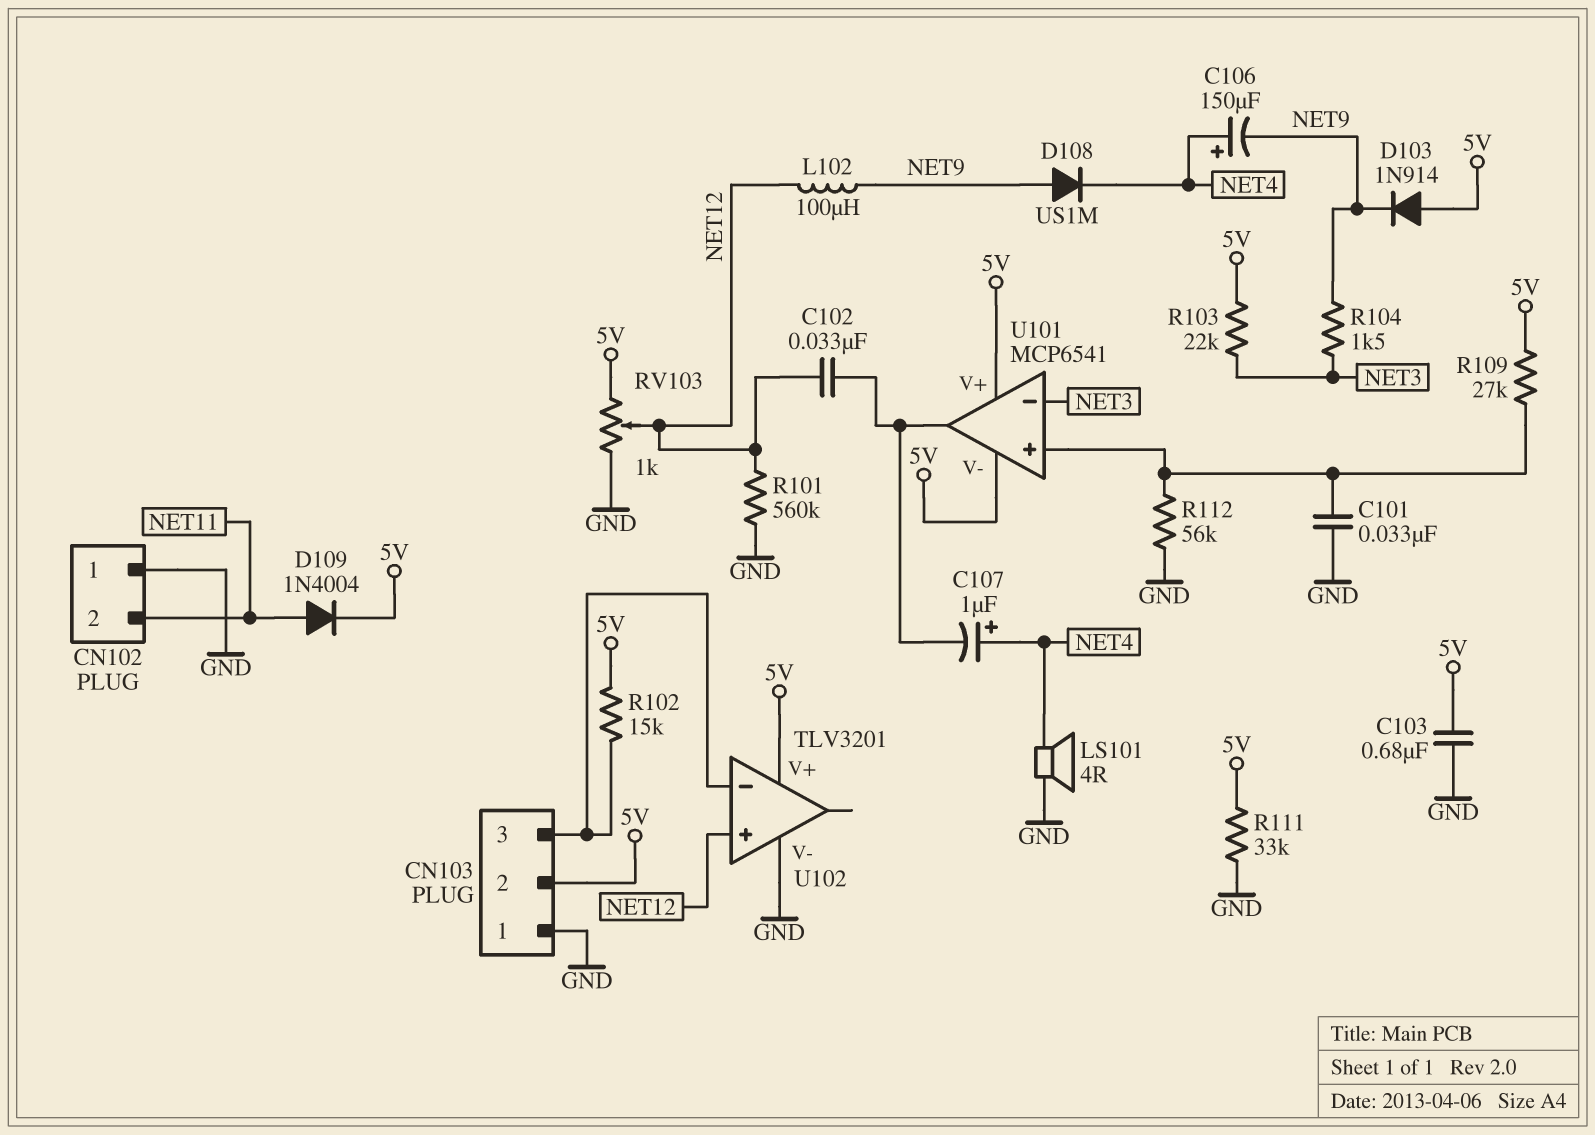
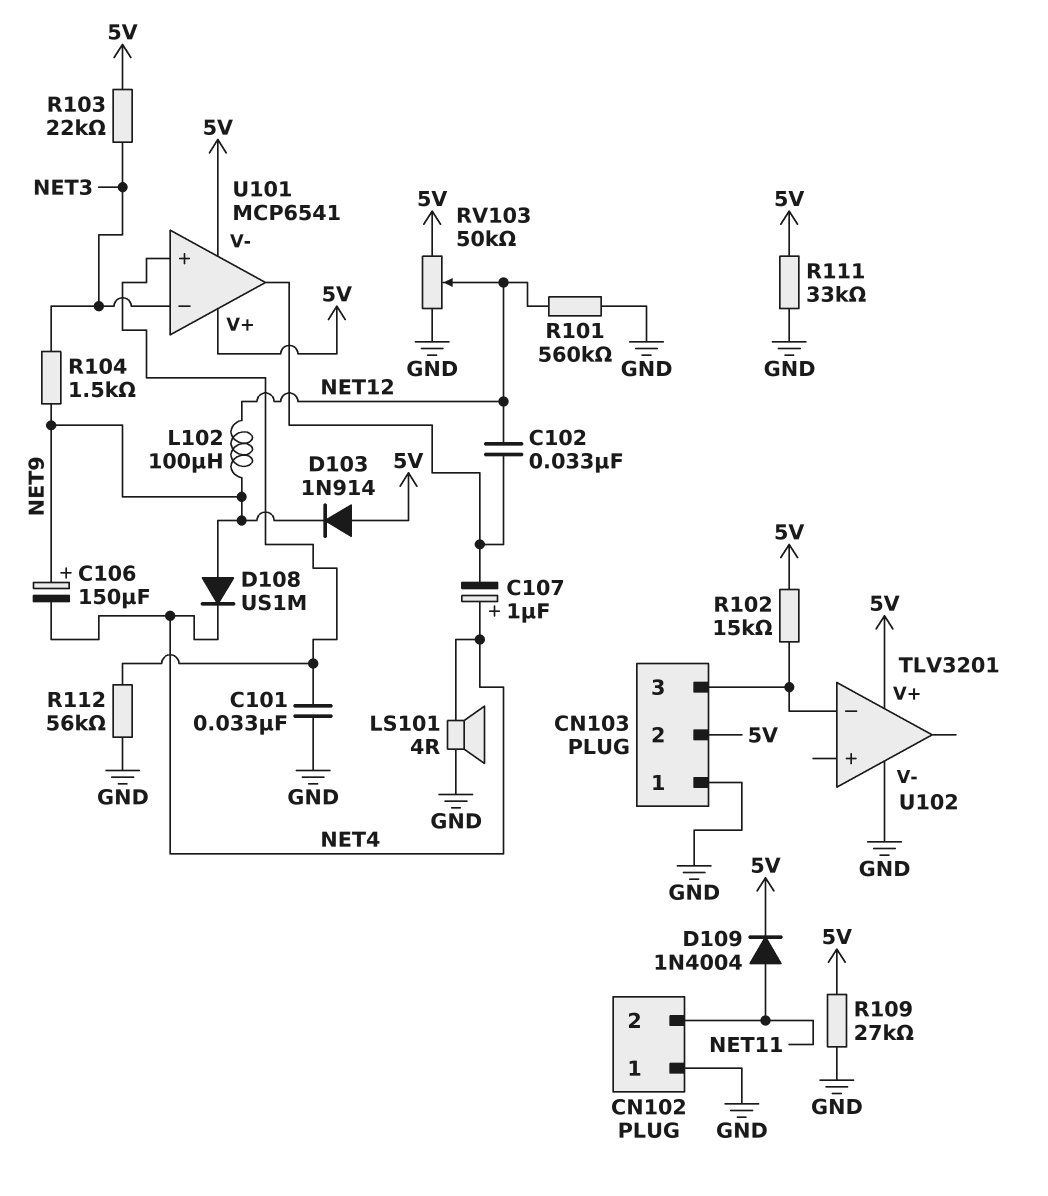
C103: 680nF (5V, GND) -> none
C106: 150uF (plus NET4, minus NET9) -> 150uF (plus NET9, minus NET4)
R109: 27k (5V, U101/in+) -> 27k (5V, GND)
RV103: 1k (5V, GND, wiper NET12) -> 50k (5V, GND, wiper NET12)
U102 pin in+: NET12 -> none

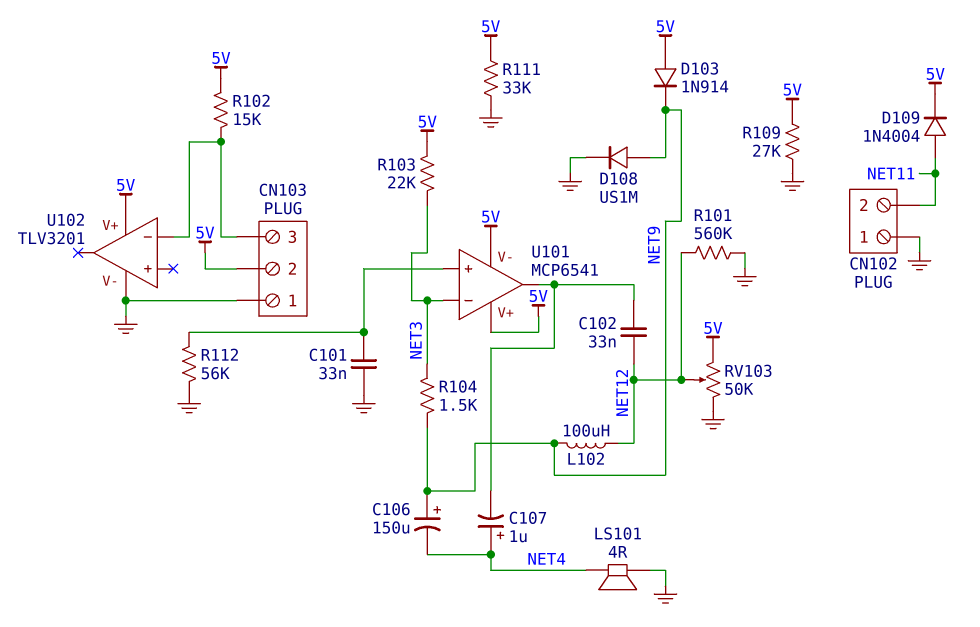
D108: diode US1M (A NET9, K NET4) -> diode US1M (A NET9, K GND)

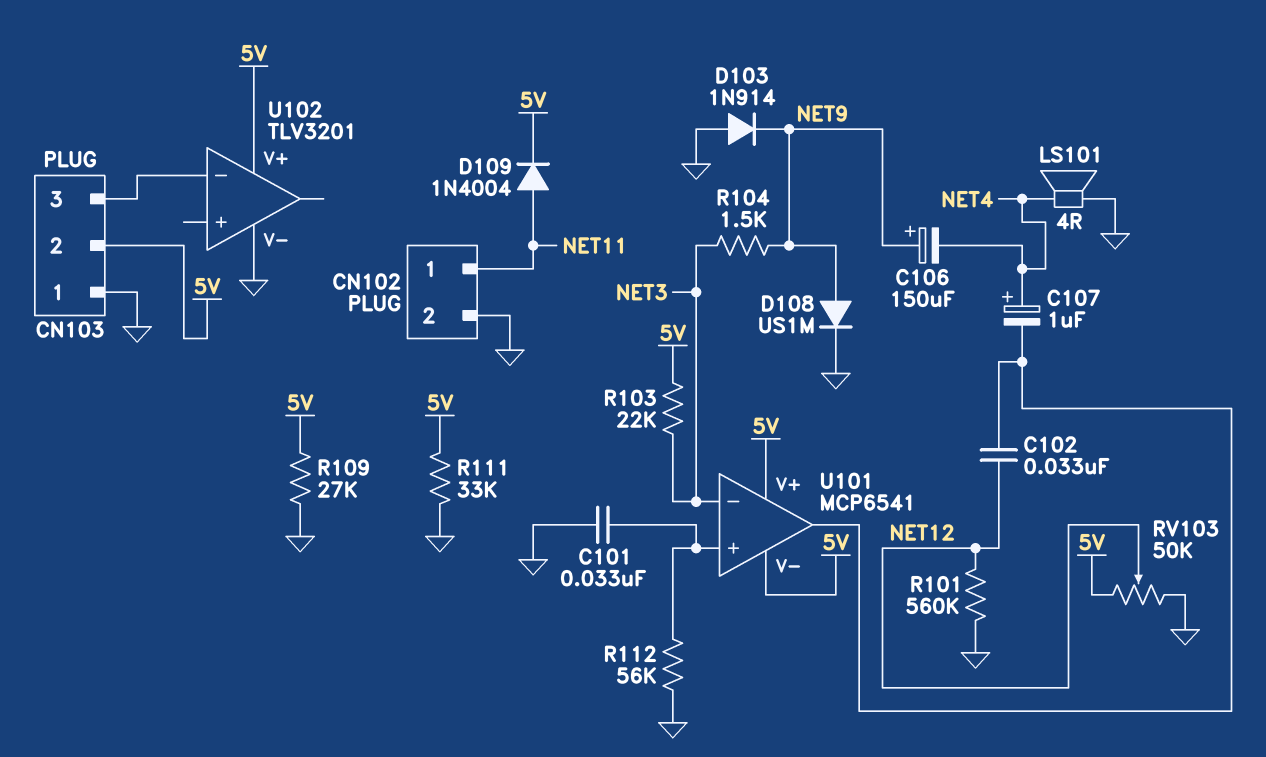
CN102 pin 1: GND -> NET11
CN102 pin 2: NET11 -> GND
D103: diode 1N914 (A 5V, K NET9) -> diode 1N914 (A GND, K NET9)
L102: 100uH (NET9, NET12) -> none
R102: 15k (5V, CN103/3) -> none

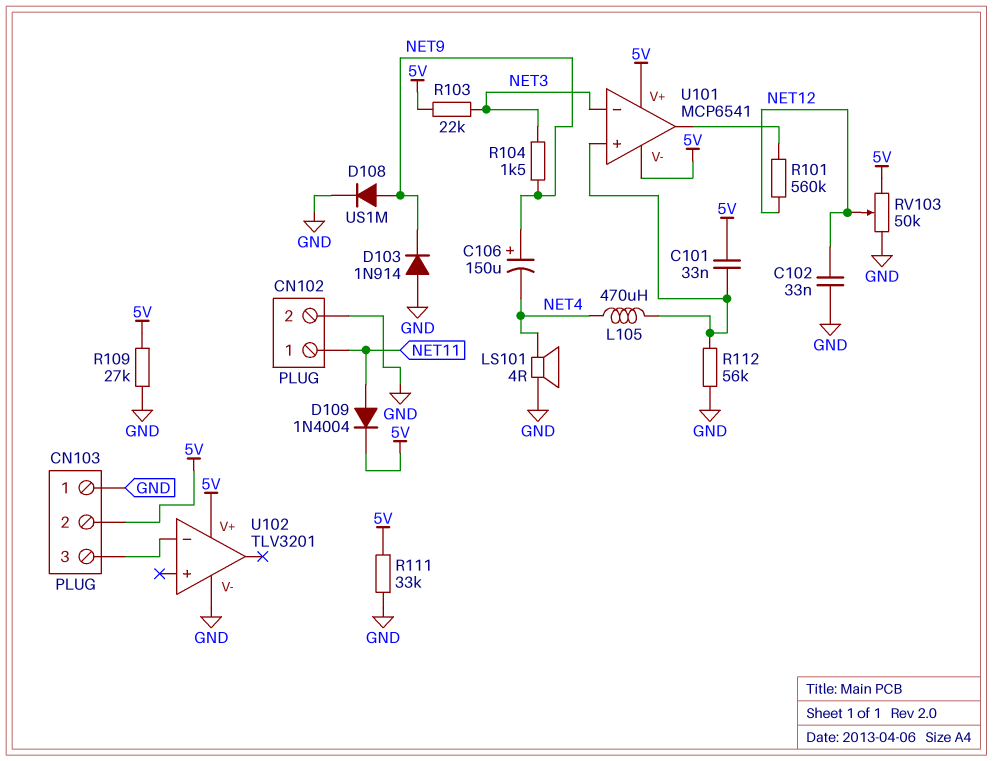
C101: 33nF (GND, U101/in+) -> 33nF (5V, U101/in+)
C102: 33nF (NET12, U101/out) -> 33nF (GND, NET12)
C107: 1uF (plus NET4, minus U101/out) -> none
L105: none -> 470uH (NET4, U101/in+)
R101: 560k (GND, NET12) -> 560k (NET12, U101/out)

